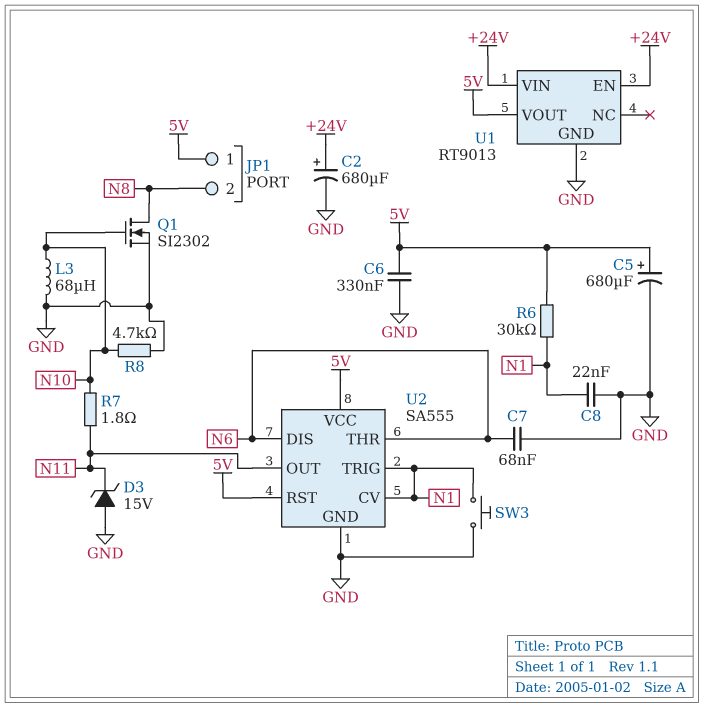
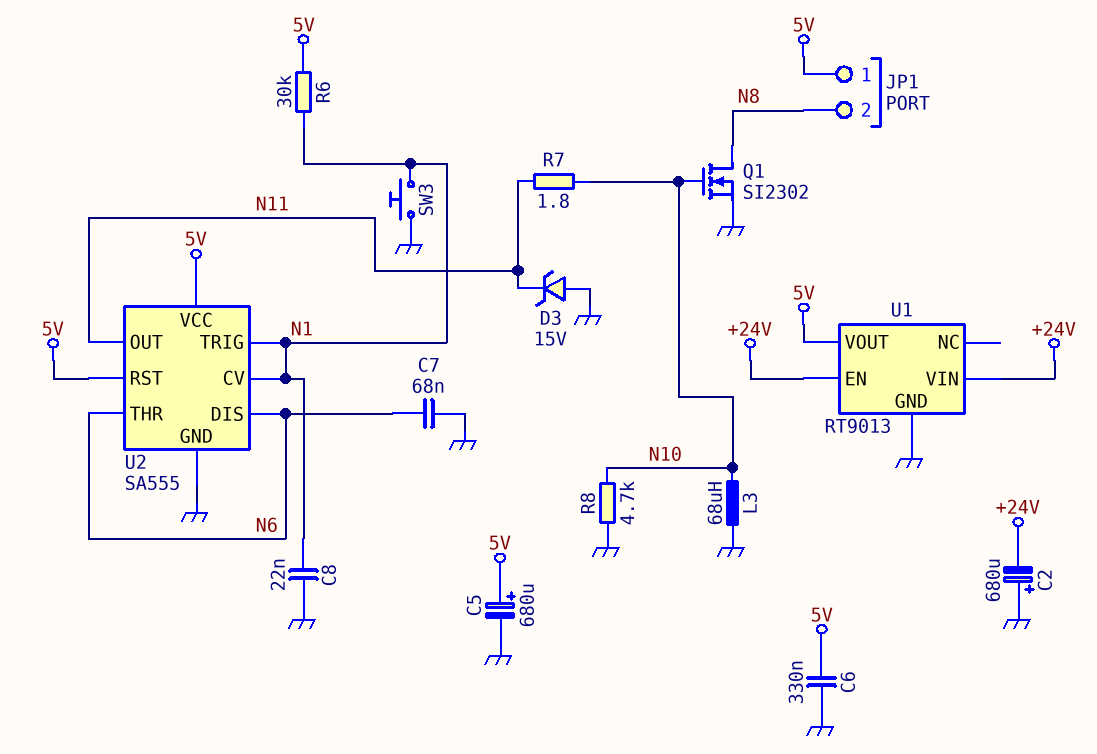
C2: 680uF (plus +24V, minus GND) -> 680uF (plus GND, minus +24V)

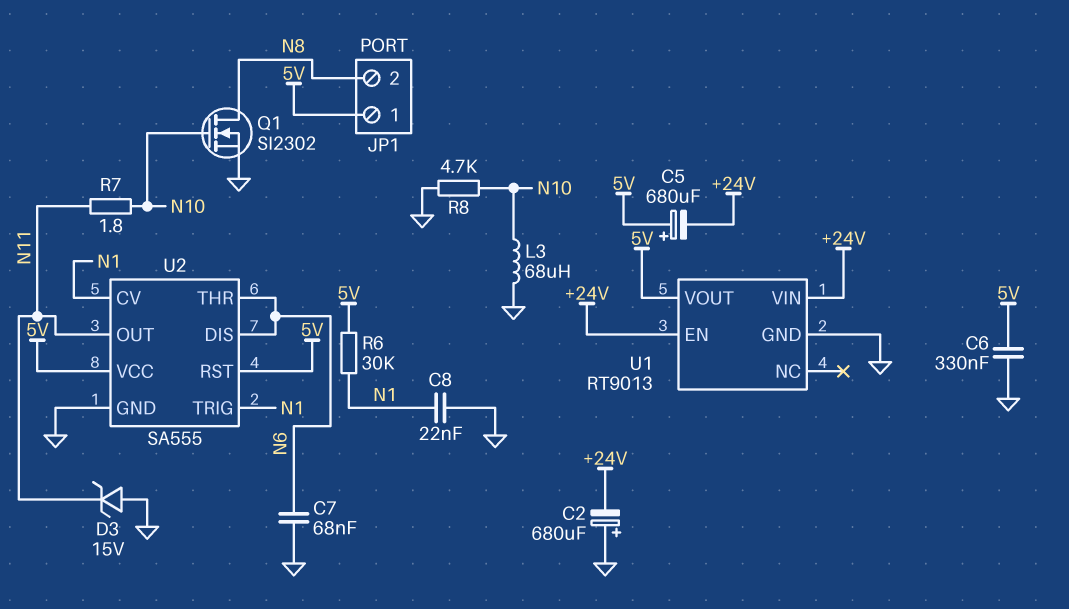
C5: 680uF (plus 5V, minus GND) -> 680uF (plus 5V, minus +24V)
SW3: button (GND, N1) -> none

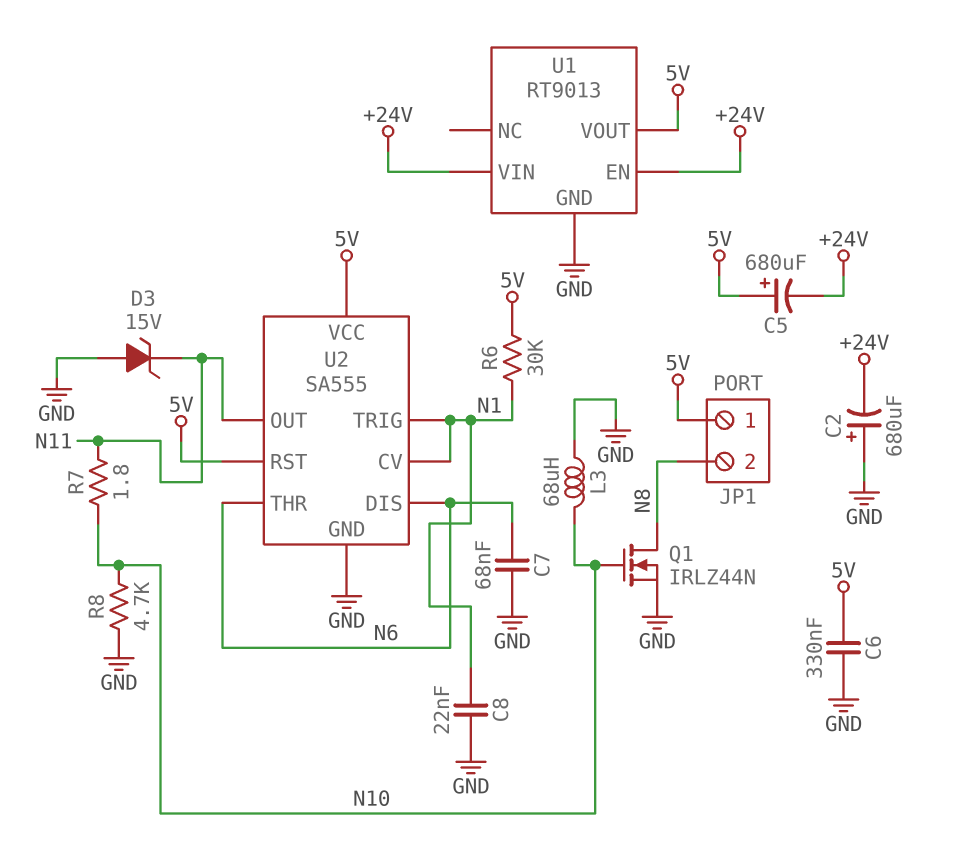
Q1: NMOS SI2302 (G N10, D N8, S GND) -> NMOS IRLZ44N (G N10, D N8, S GND)

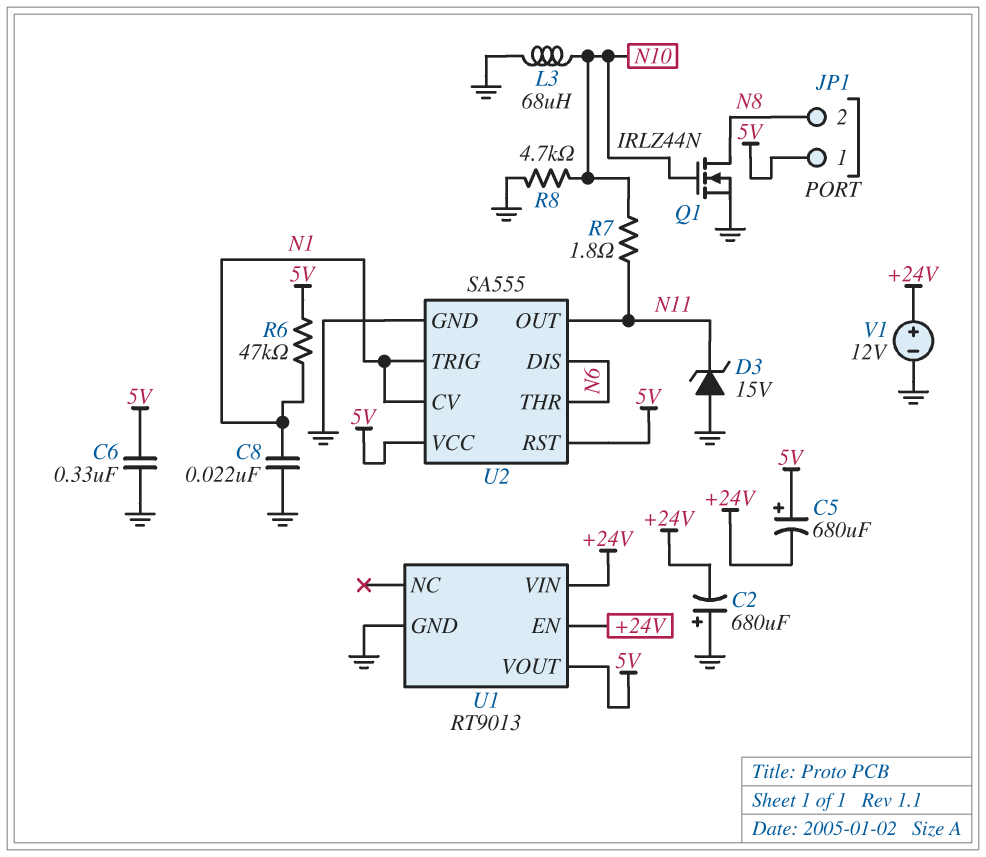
C7: 68nF (GND, N6) -> none
R6: 30k (5V, N1) -> 47k (5V, N1)
V1: none -> 12V (plus +24V, minus GND)

